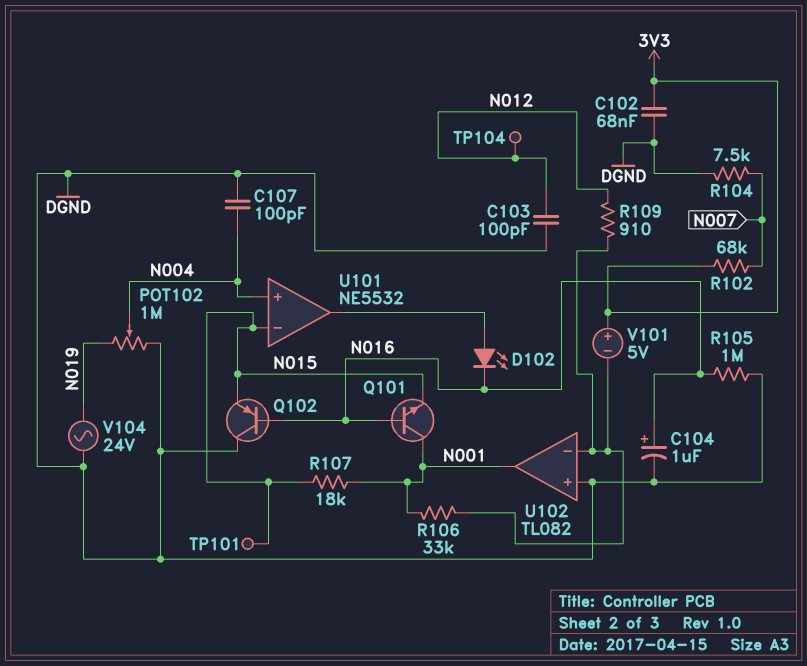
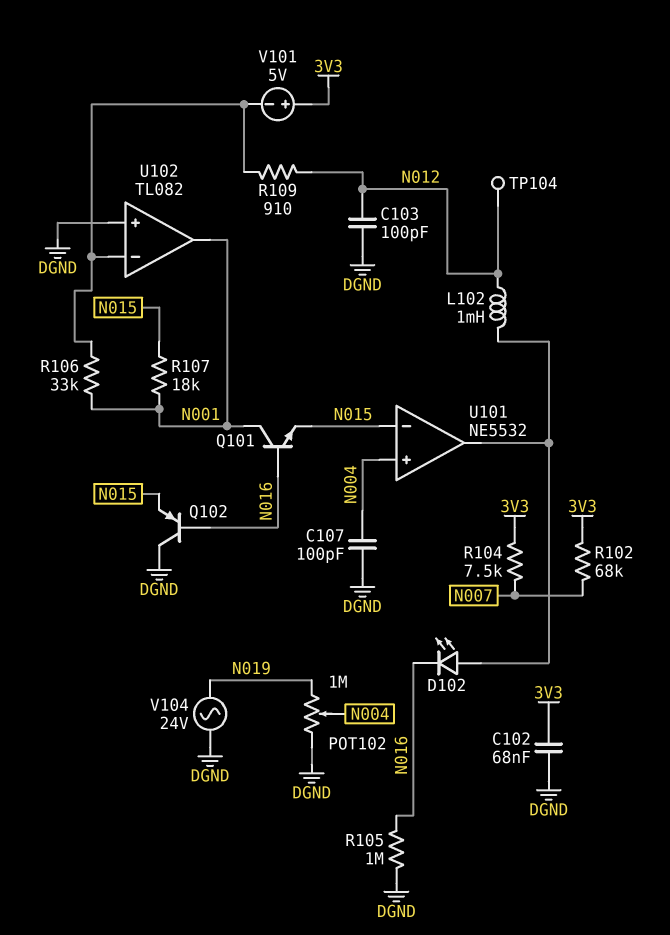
C104: 1uF (plus N016, minus DGND) -> none
L102: none -> 1mH (N012, U101/out)
R104: 7.5k (DGND, N007) -> 7.5k (3V3, N007)
TP101: test point (N015) -> none

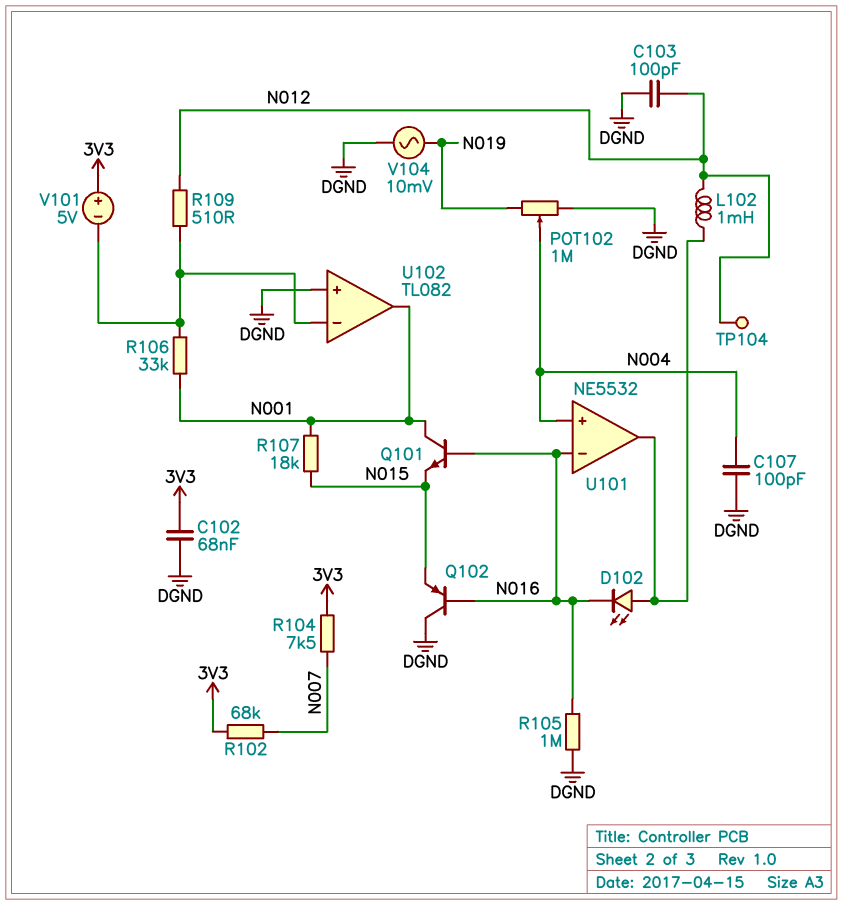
R109: 910 (N012, U102/in-) -> 510 (N012, U102/in-)
U101 pin in-: N015 -> N016
V104: AC 24V (DGND, N019) -> AC 10mV (DGND, N019)

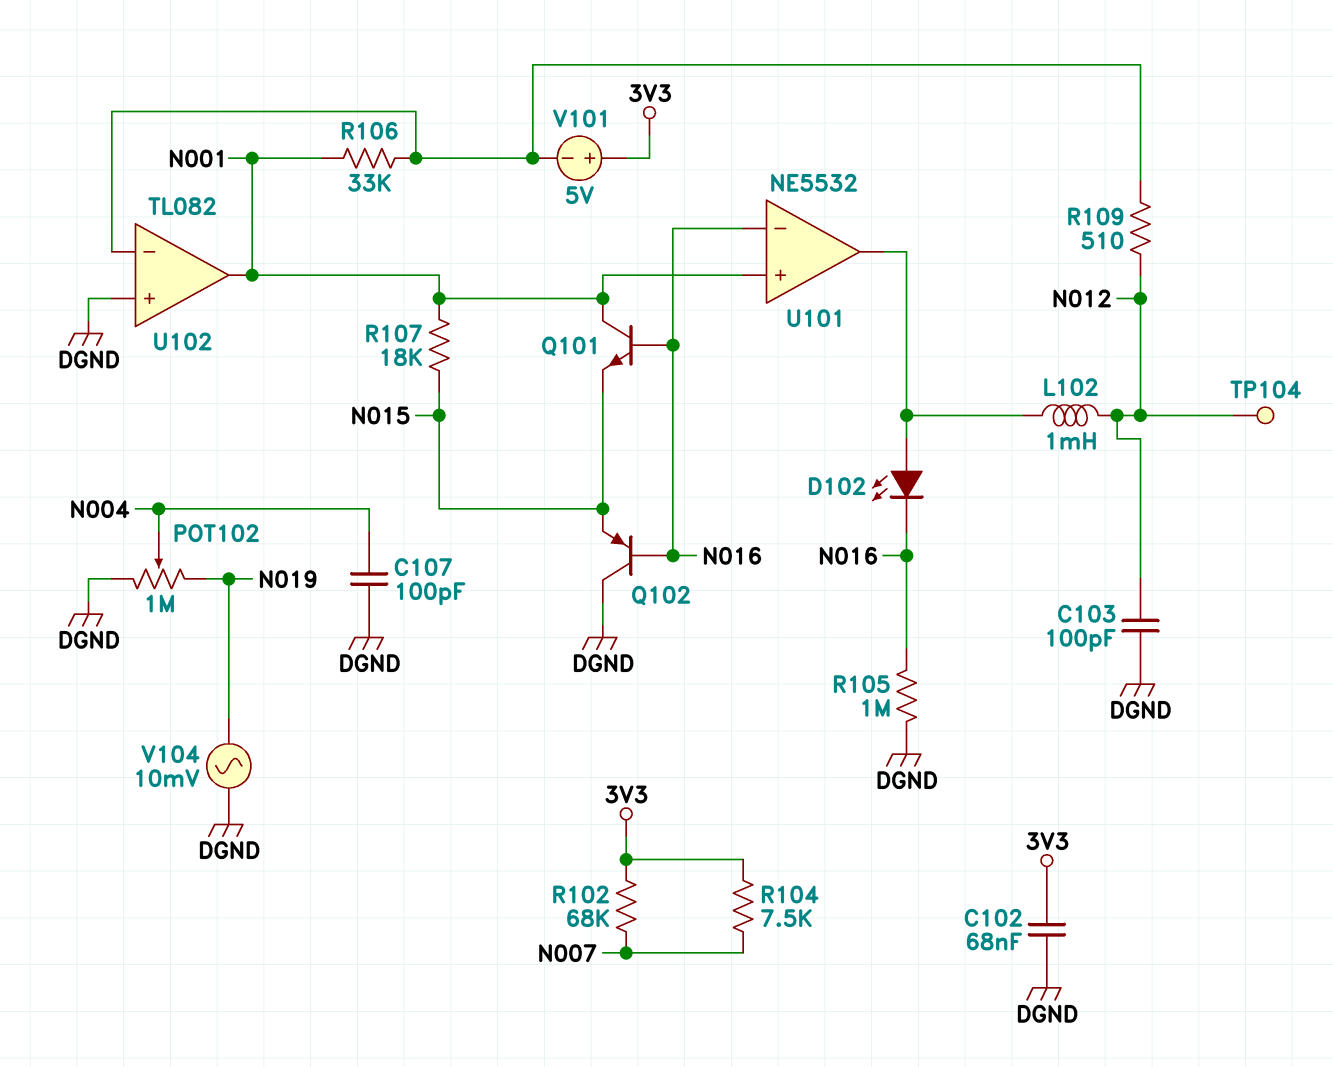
U101 pin in+: N004 -> N001

